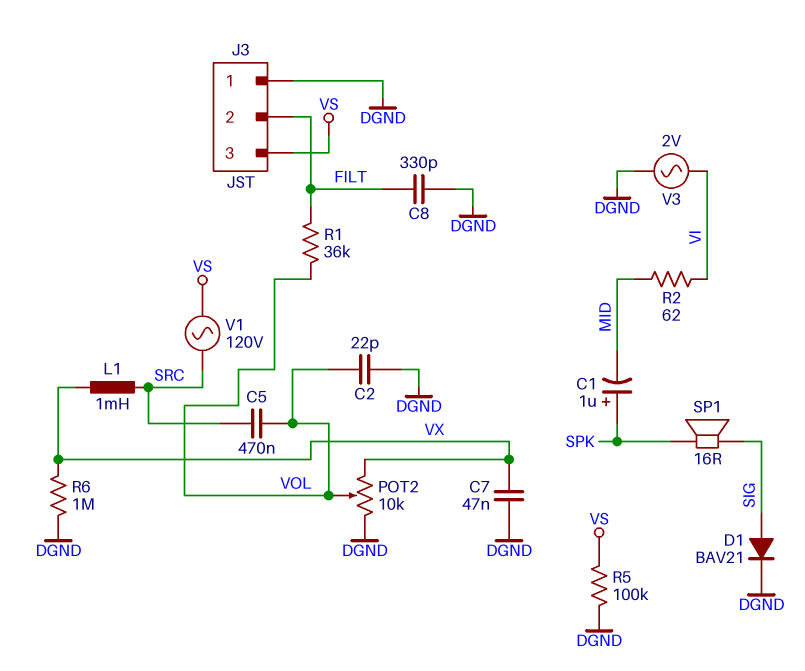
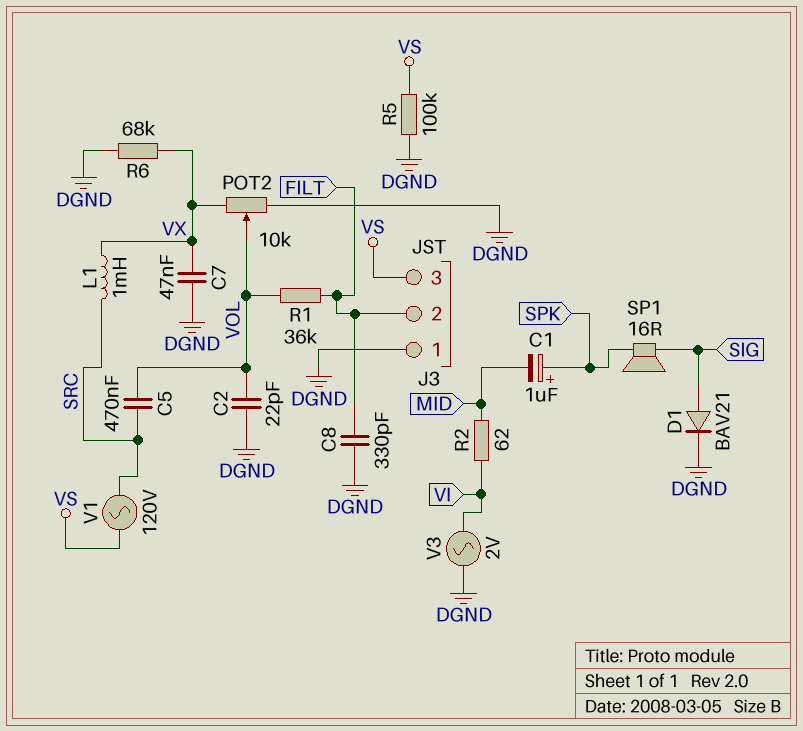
R6: 1M (DGND, VX) -> 68k (DGND, VX)

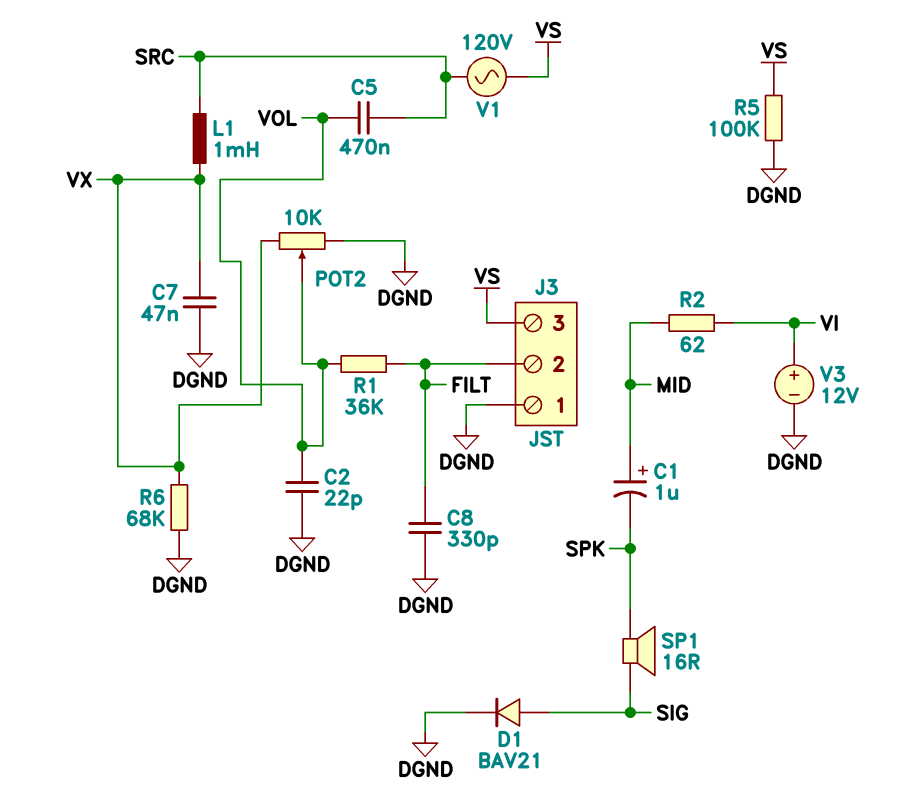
C1: 1uF (plus SPK, minus MID) -> 1uF (plus MID, minus SPK)
V3: AC 2V (DGND, VI) -> 12V (plus VI, minus DGND)

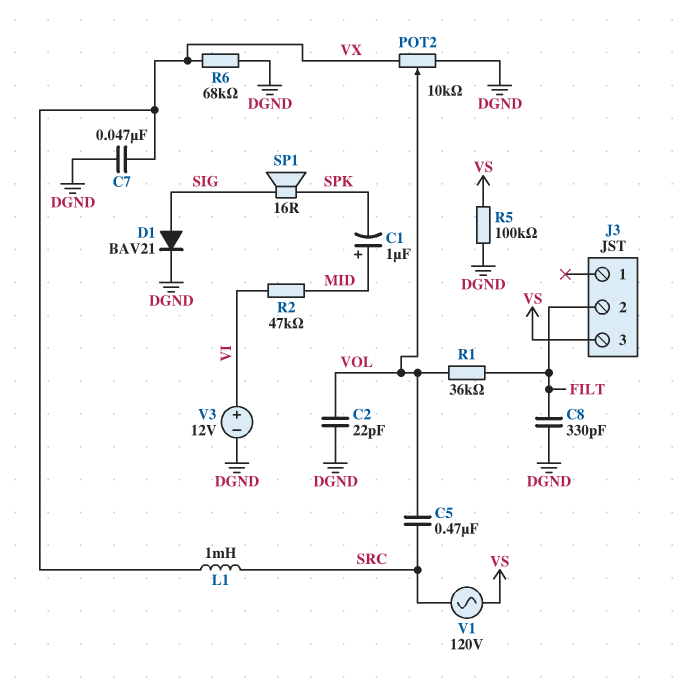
J3 pin 1: DGND -> none
R2: 62 (MID, VI) -> 47k (MID, VI)

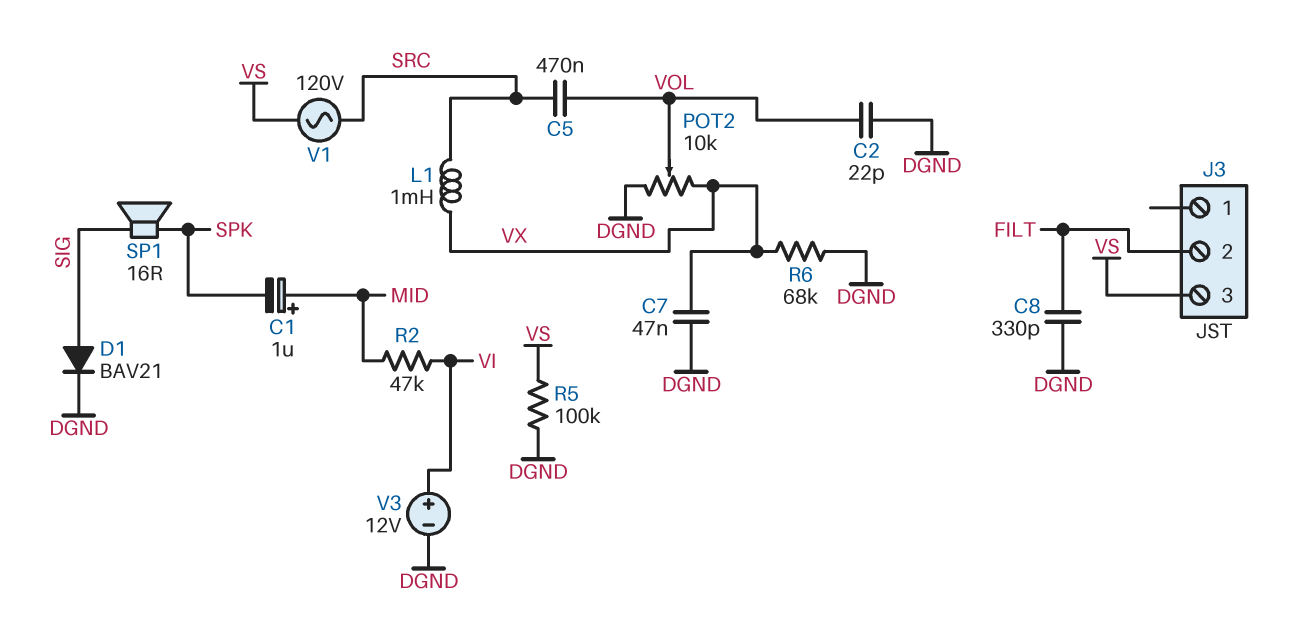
R1: 36k (FILT, VOL) -> none

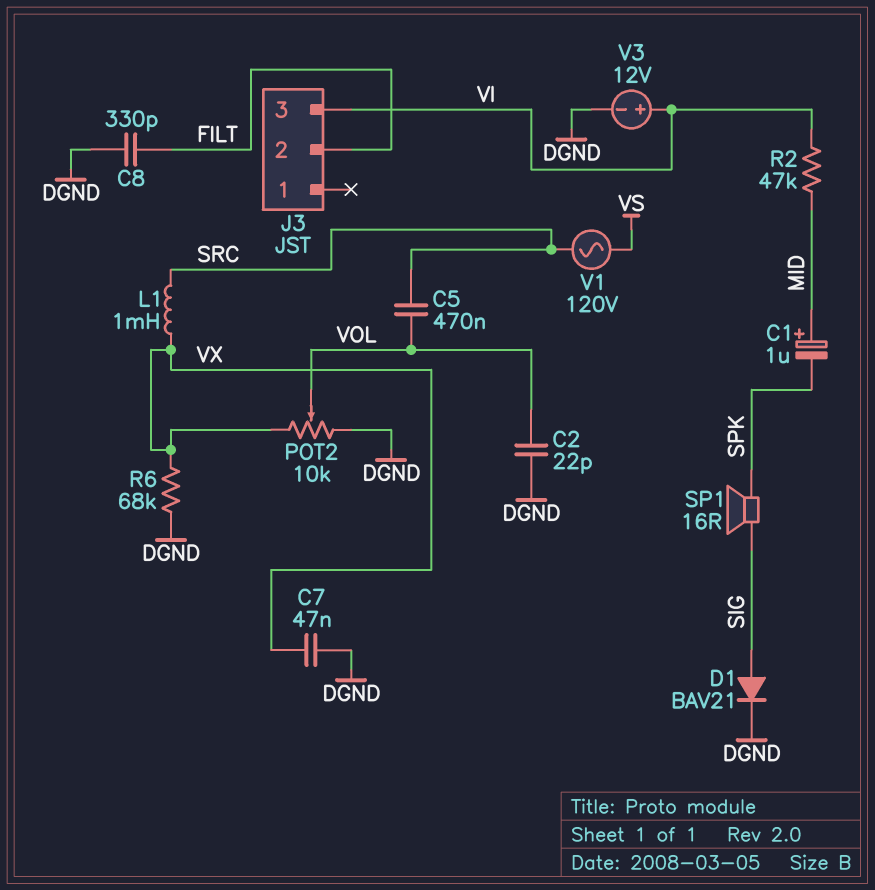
J3 pin 3: VS -> VI
R5: 100k (DGND, VS) -> none

